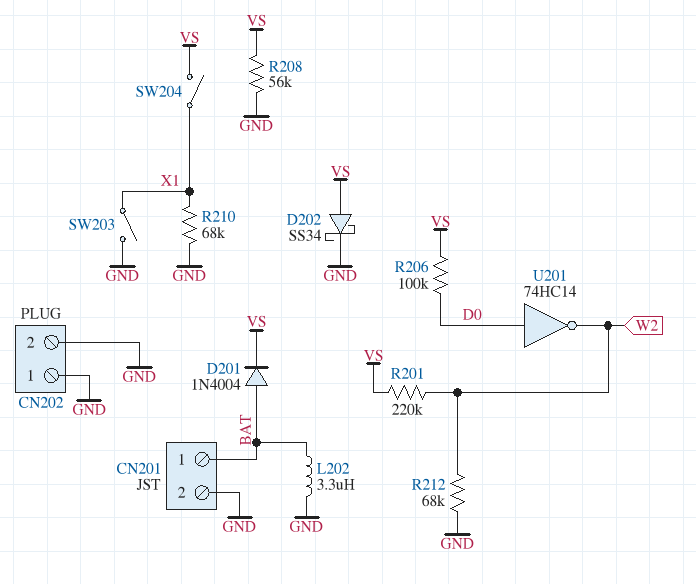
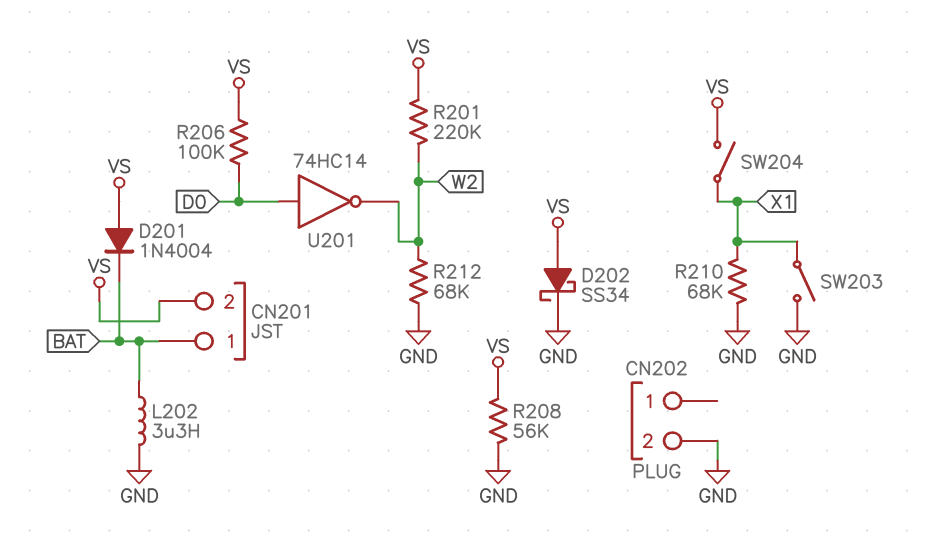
CN201 pin 2: GND -> VS
CN202 pin 1: GND -> none
D201: diode 1N4004 (A BAT, K VS) -> diode 1N4004 (A VS, K BAT)

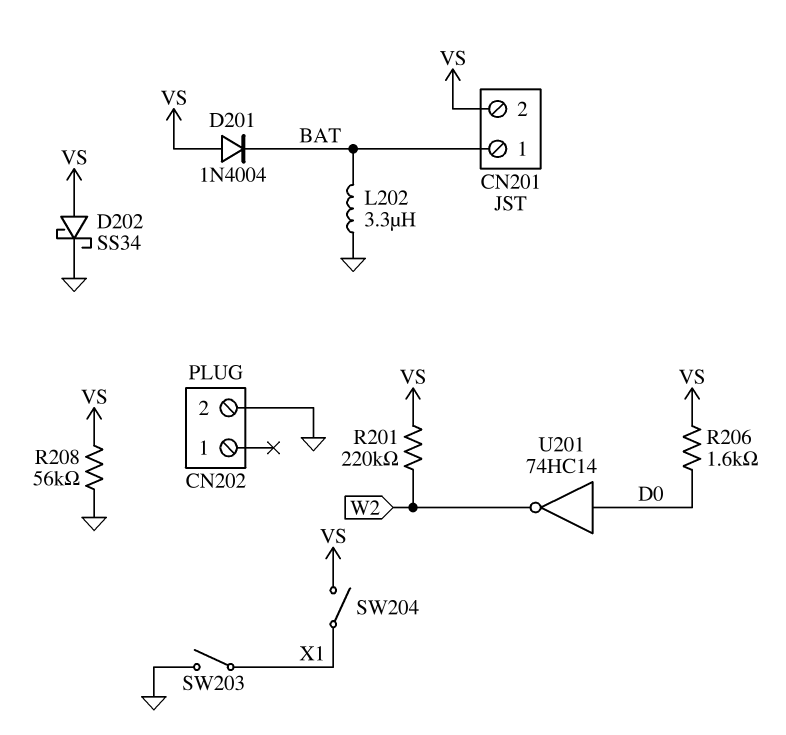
R206: 100k (D0, VS) -> 1.6k (D0, VS)
R210: 68k (GND, X1) -> none
R212: 68k (GND, W2) -> none

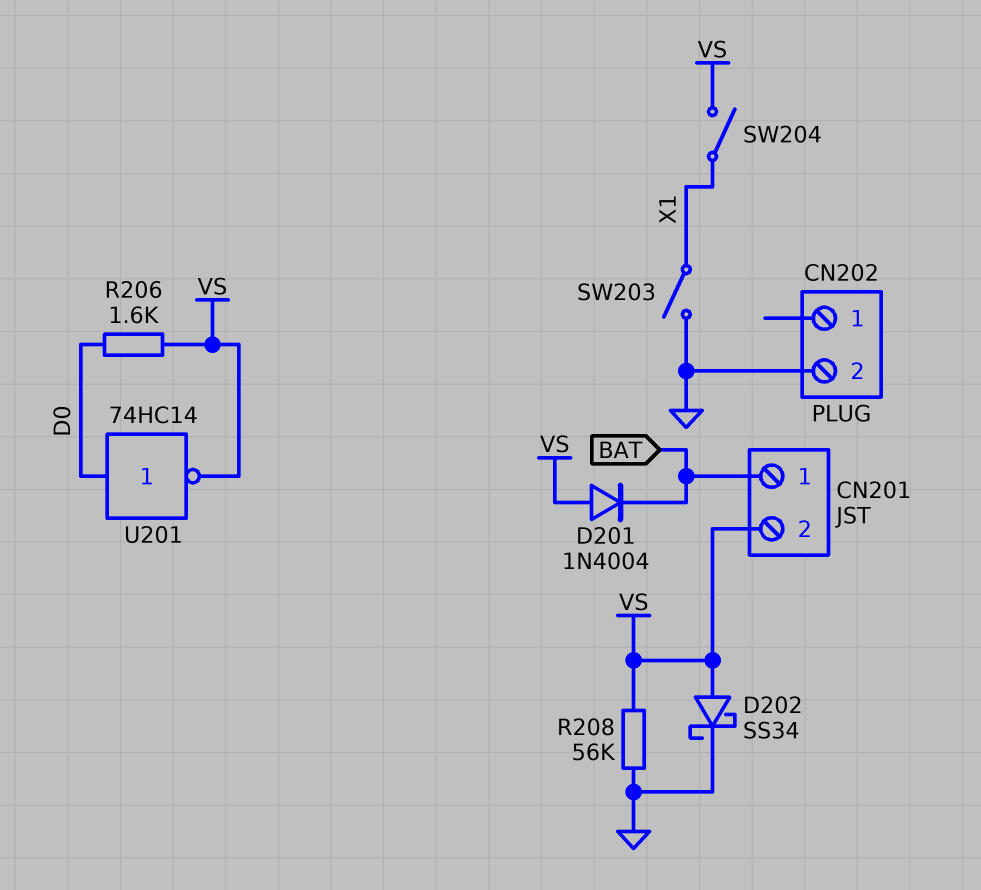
L202: 3.3uH (BAT, GND) -> none
R201: 220k (VS, W2) -> none
U201: NOT 74HC14 (in D0, out W2) -> NOT 74HC14 (in D0, out VS)

